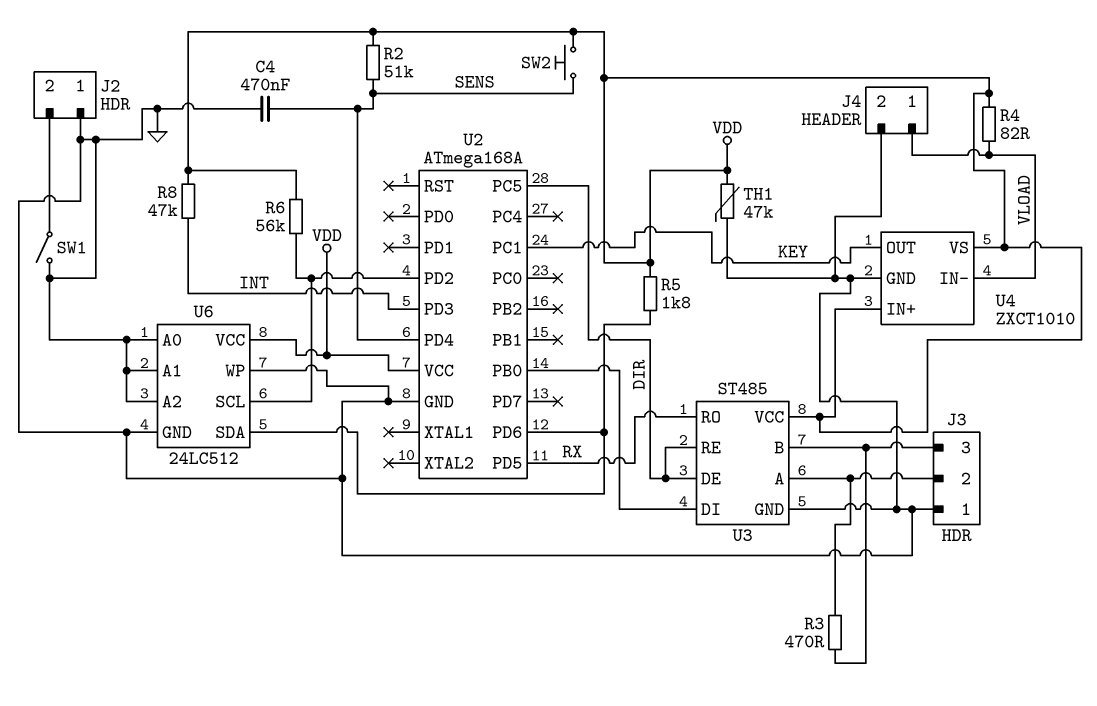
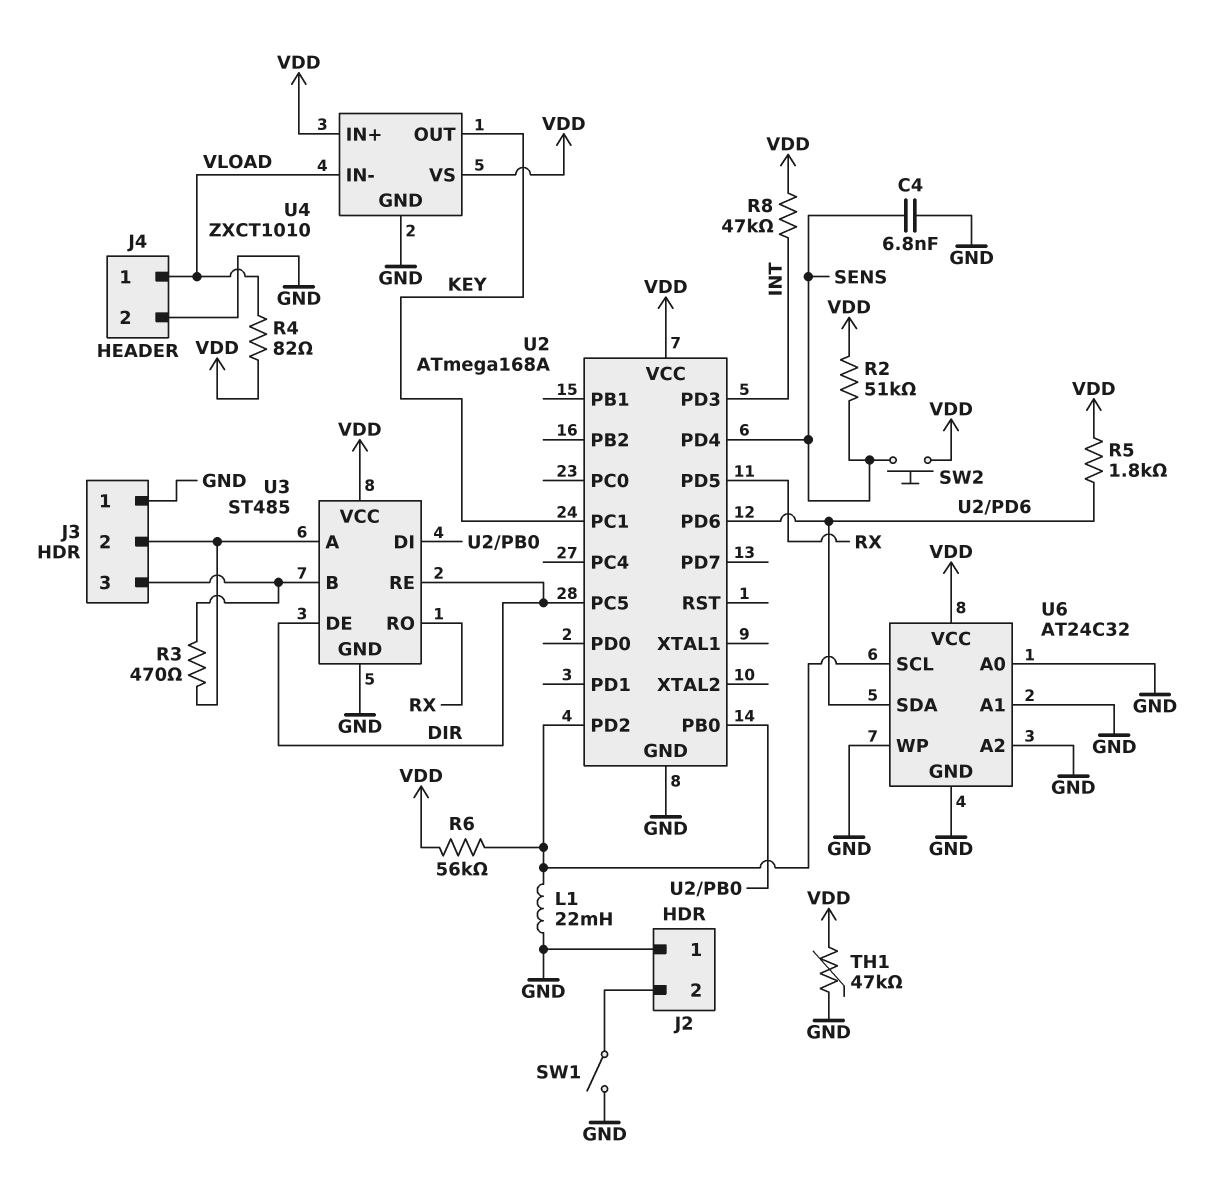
C4: 470nF (GND, SENS) -> 6.8nF (GND, SENS)
L1: none -> 22mH (GND, U2/PD2)
U6: 24LC512 -> AT24C32

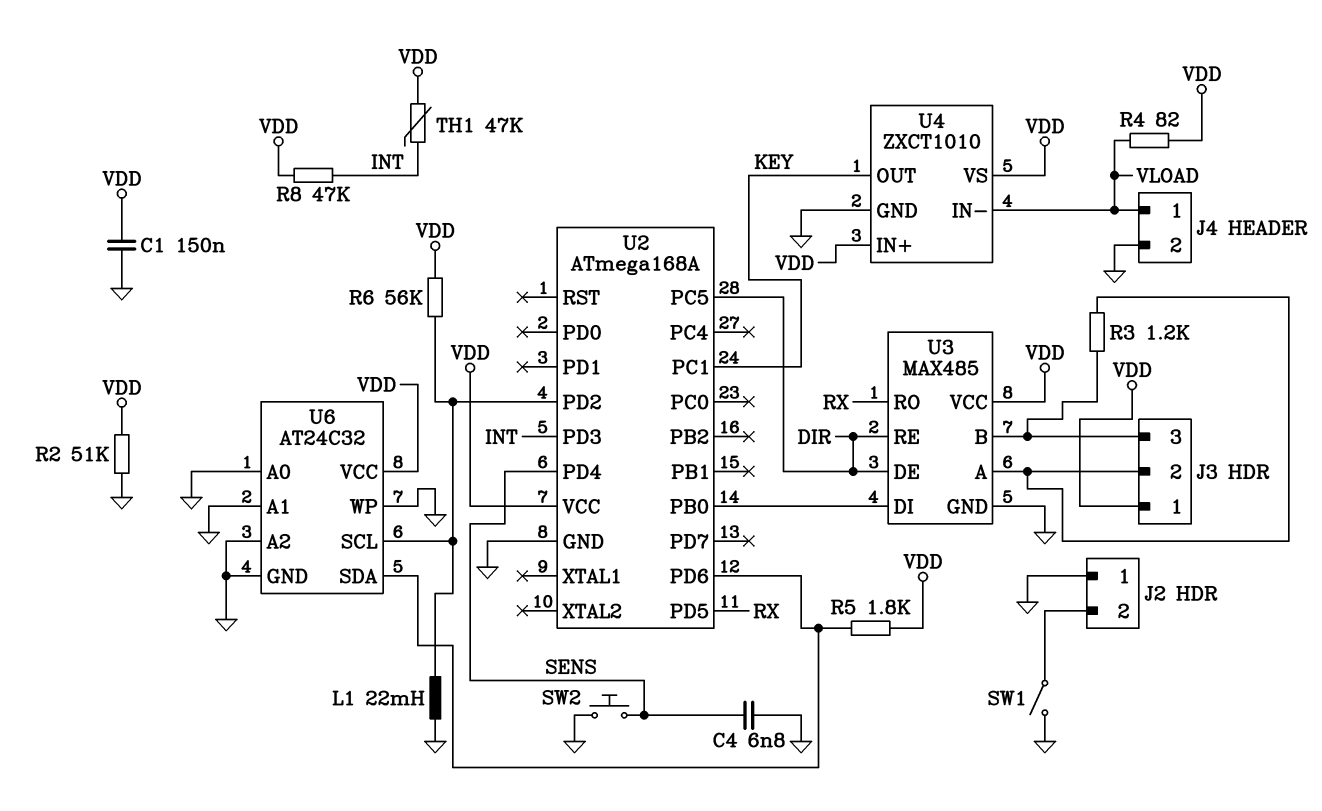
C1: none -> 150nF (GND, VDD)
J3 pin 1: GND -> VDD
R2: 51k (SENS, VDD) -> 51k (GND, VDD)
R3: 470 (J3/2, J3/3) -> 1.2k (J3/2, J3/3)
SW2: button (SENS, VDD) -> button (GND, SENS)
TH1: 47k (GND, VDD) -> 47k (INT, VDD)
U3: ST485 -> MAX485

